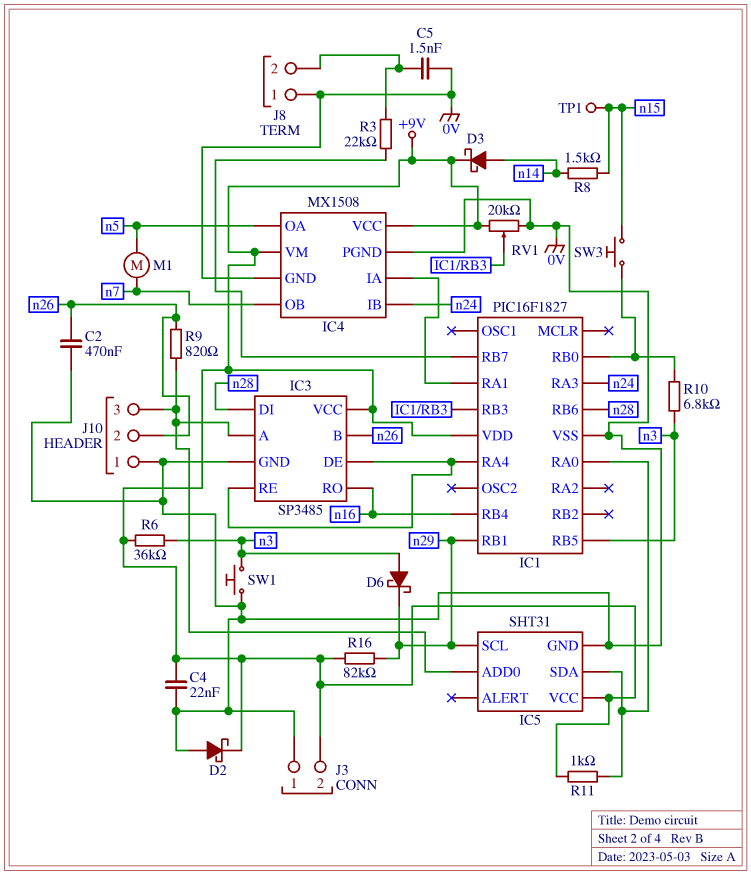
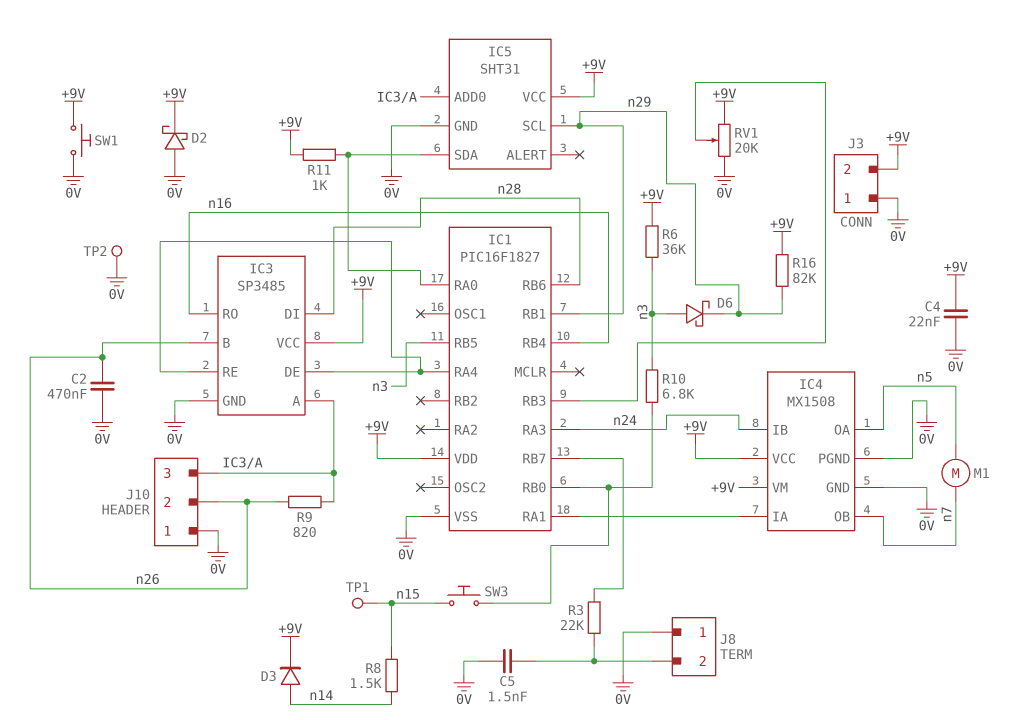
D3: schottky (A n14, K +9V) -> diode (A n14, K +9V)
SW1: button (0V, n3) -> button (+9V, 0V)
TP2: none -> test point (0V)

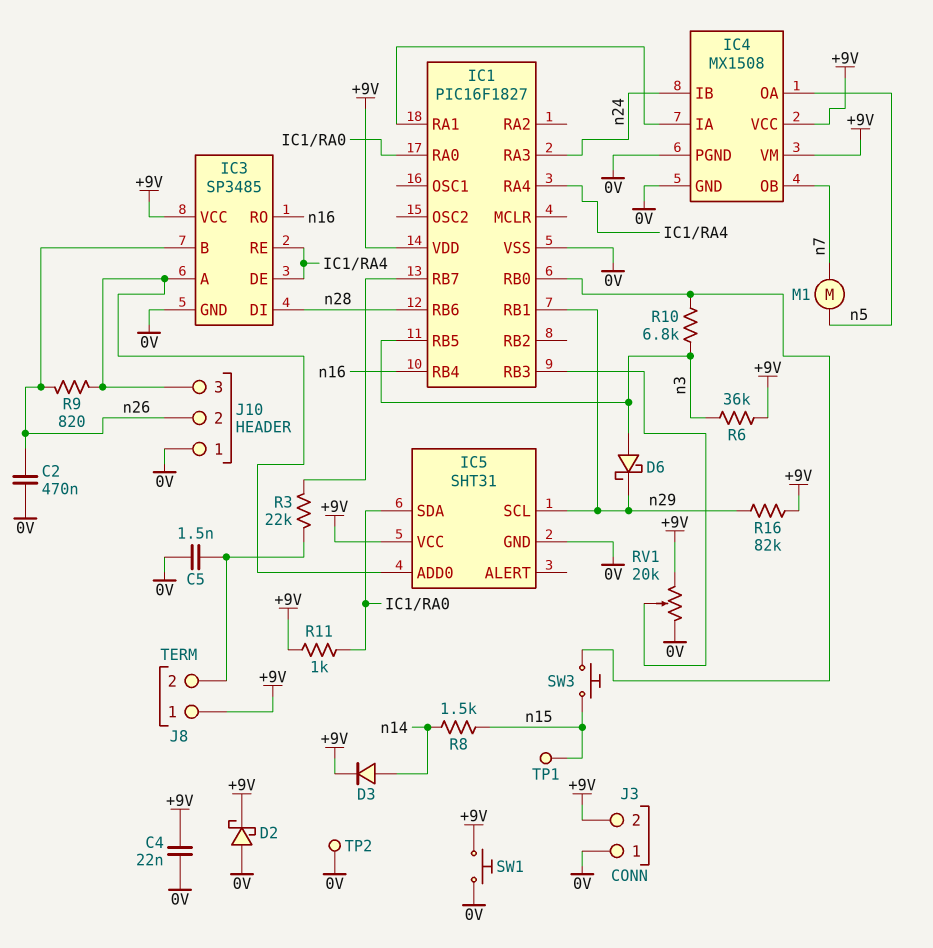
J8 pin 1: 0V -> +9V

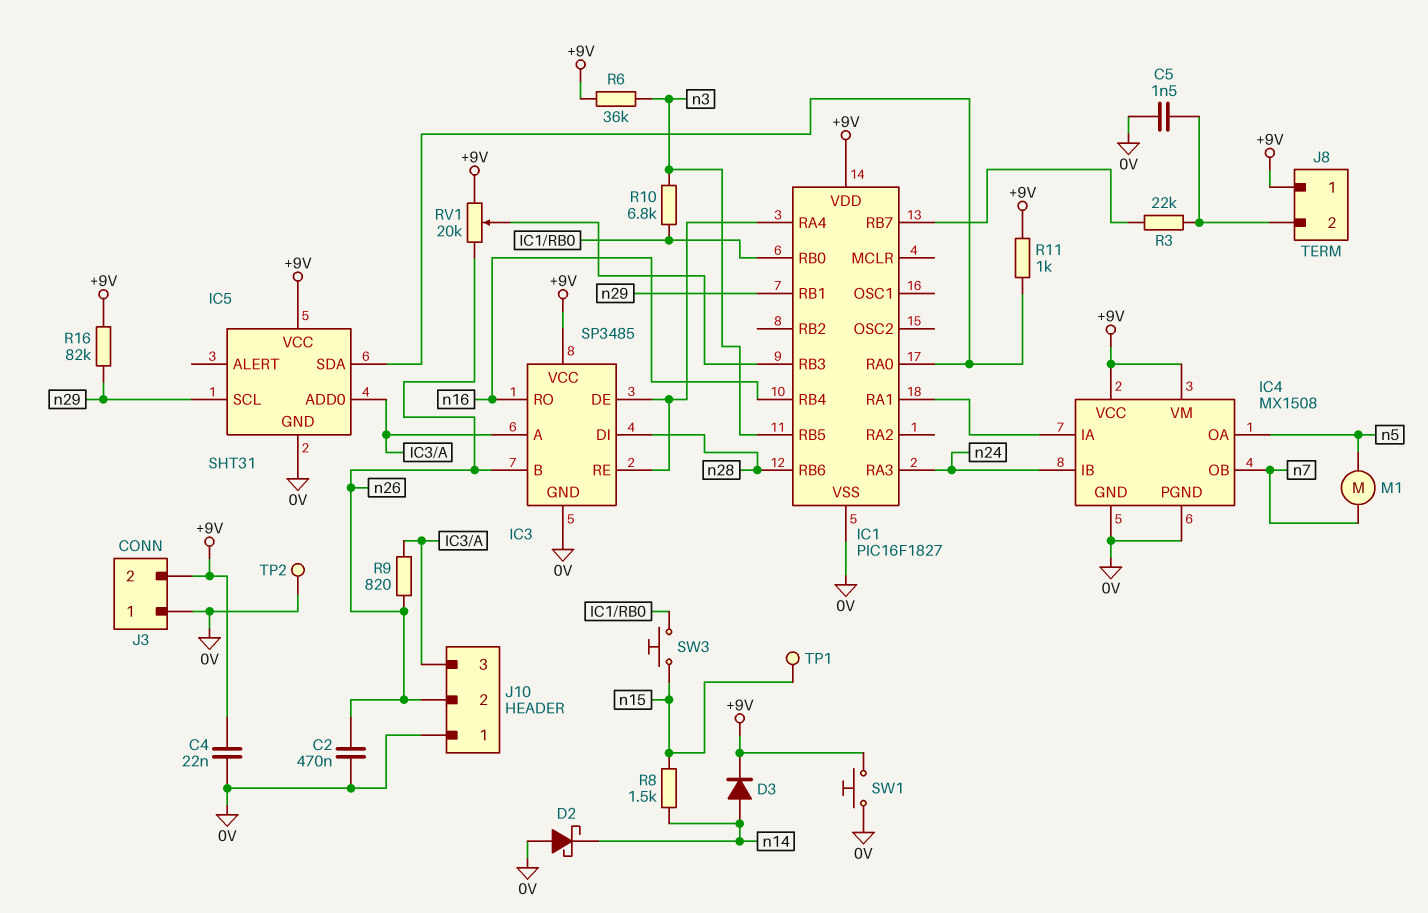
D2: schottky (A 0V, K +9V) -> schottky (A 0V, K n14)
D6: schottky (A n3, K n29) -> none
RV1: 20k (+9V, 0V, wiper IC1/RB3) -> 20k (+9V, n26, wiper IC1/RB3)

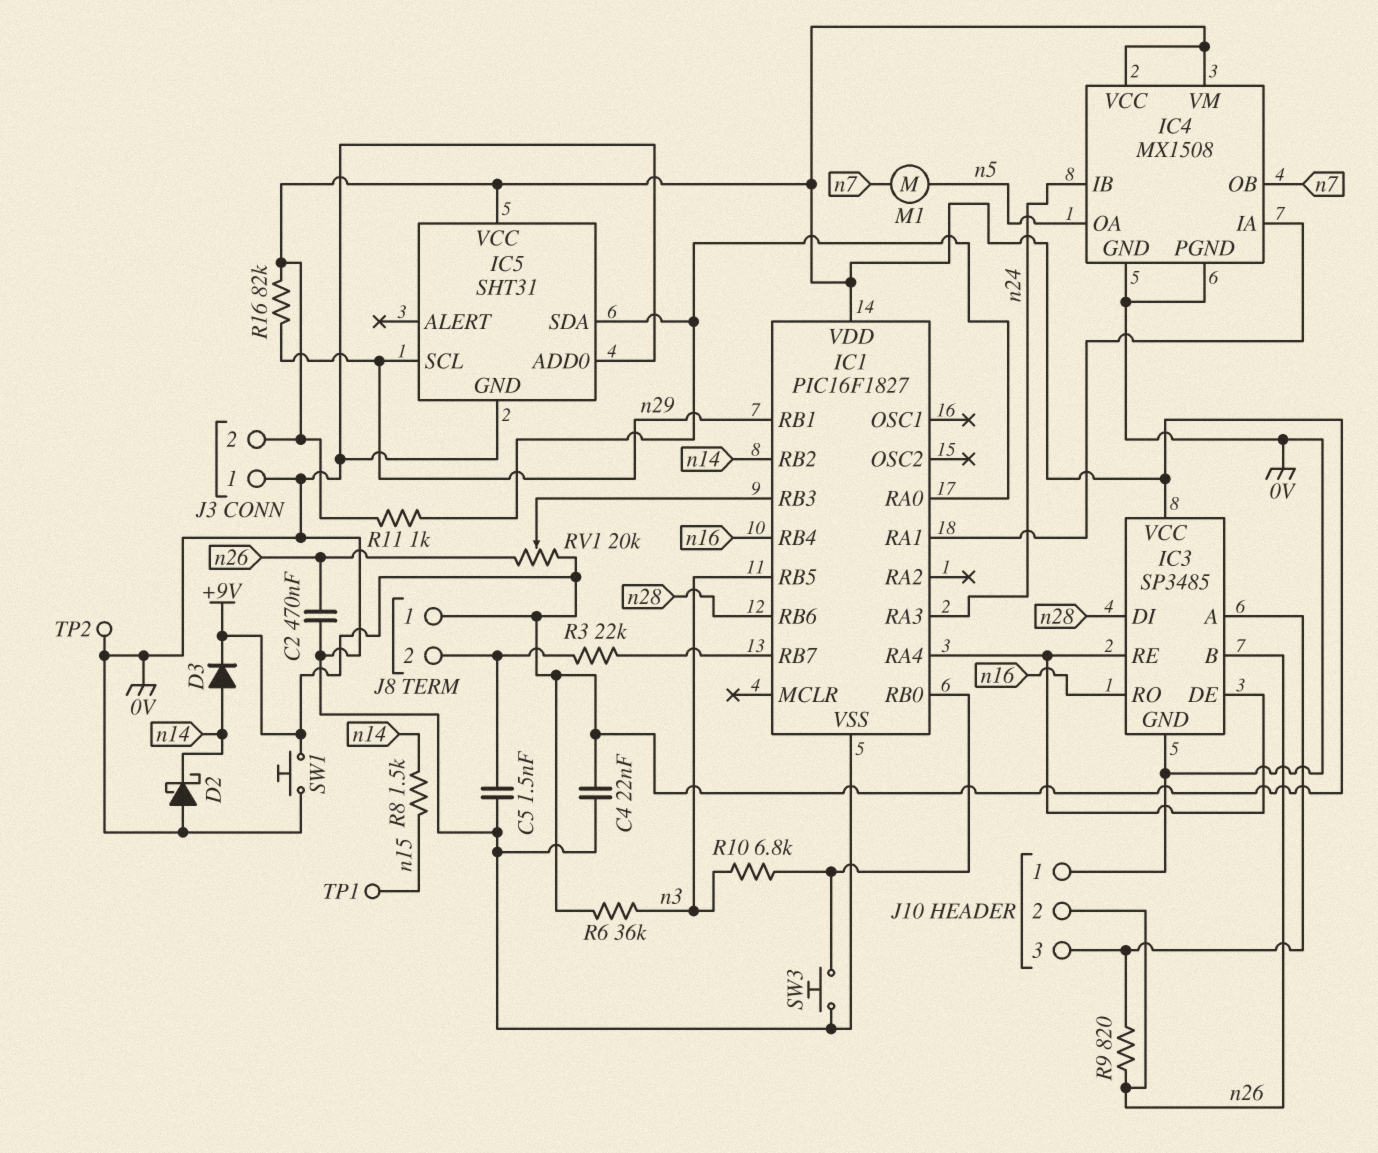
IC1 pin RB2: none -> n14
IC5 pin ADD0: IC3/A -> 0V
SW3: button (IC1/RB0, n15) -> button (0V, IC1/RB0)

